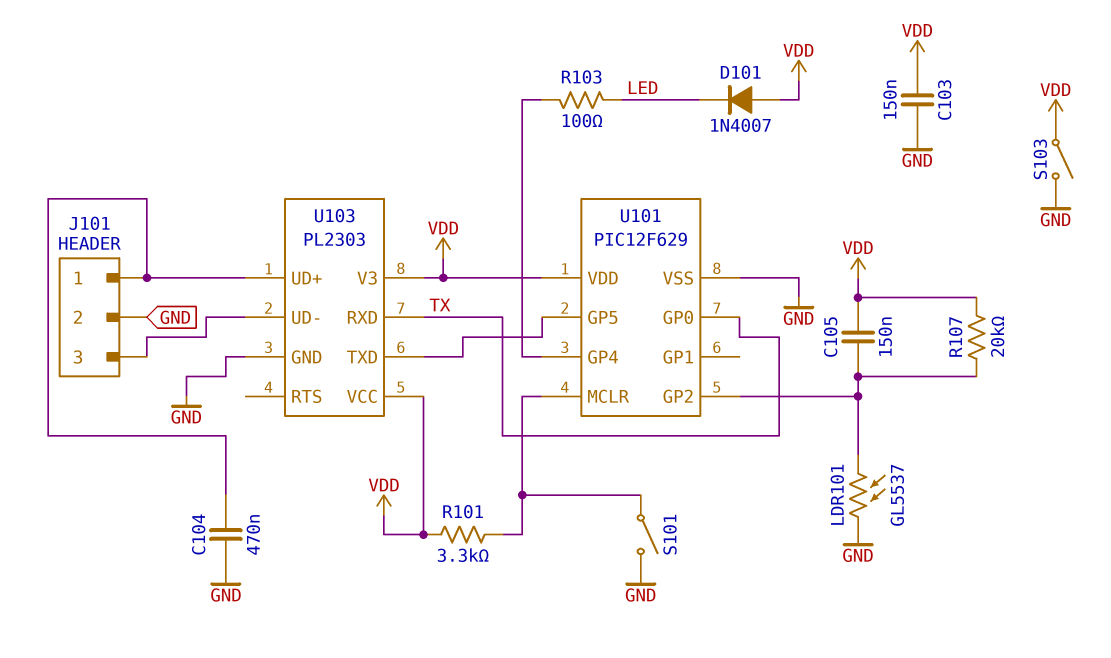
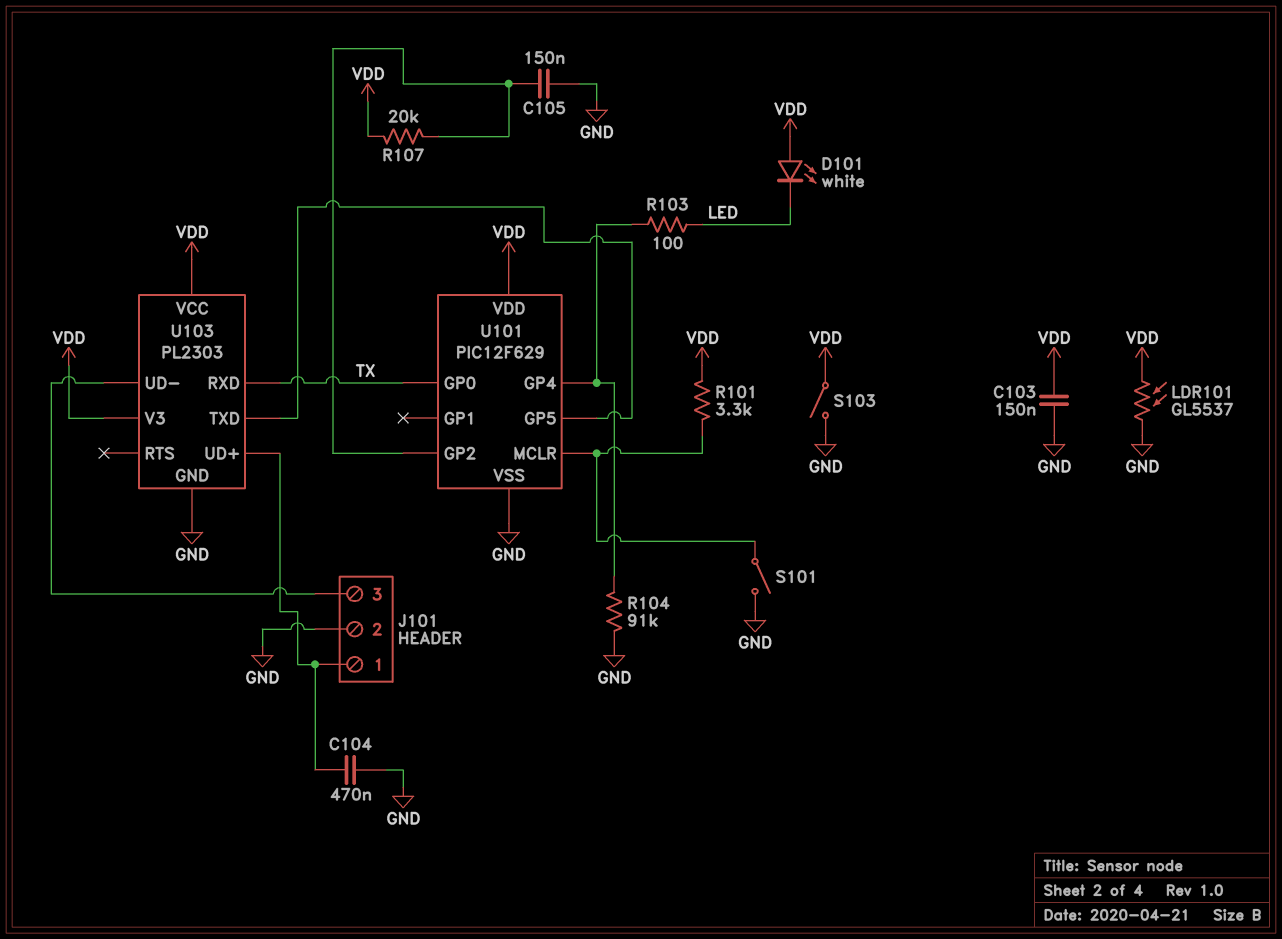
C105: 150nF (U101/GP2, VDD) -> 150nF (GND, U101/GP2)
D101: diode 1N4007 (A VDD, K LED) -> LED white (A VDD, K LED)
LDR101: GL5537 (GND, U101/GP2) -> GL5537 (GND, VDD)
R104: none -> 91k (GND, U101/GP4)

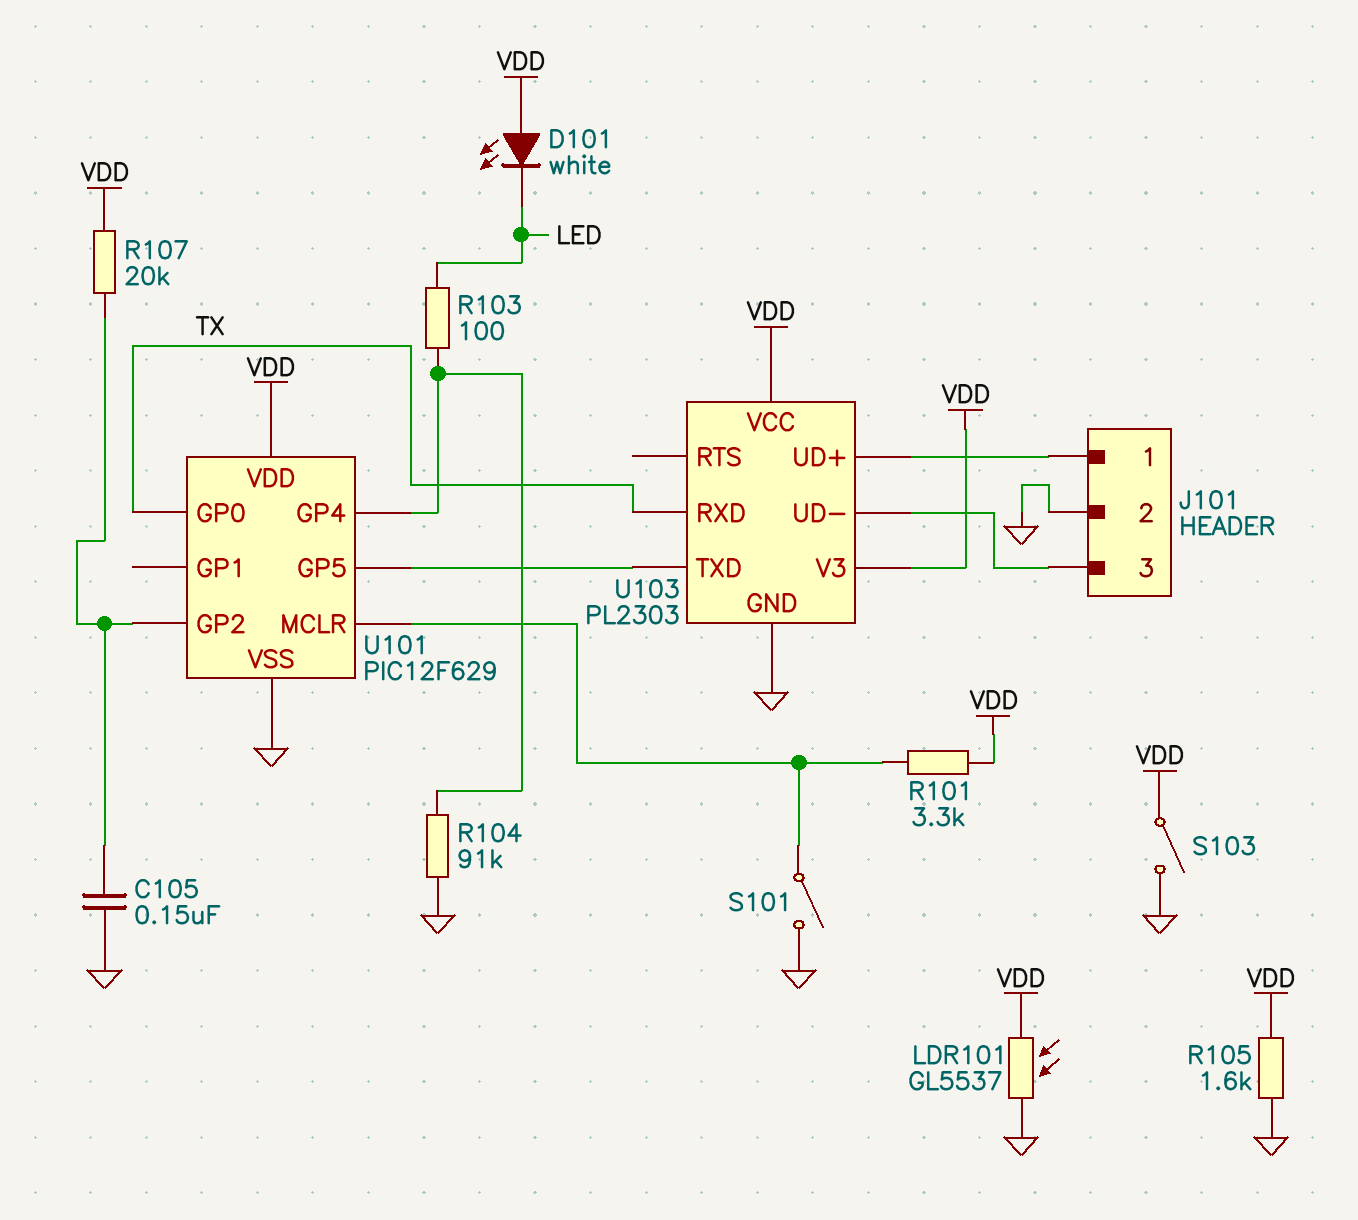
C103: 150nF (GND, VDD) -> none
C104: 470nF (GND, J101/1) -> none
R105: none -> 1.6k (GND, VDD)

